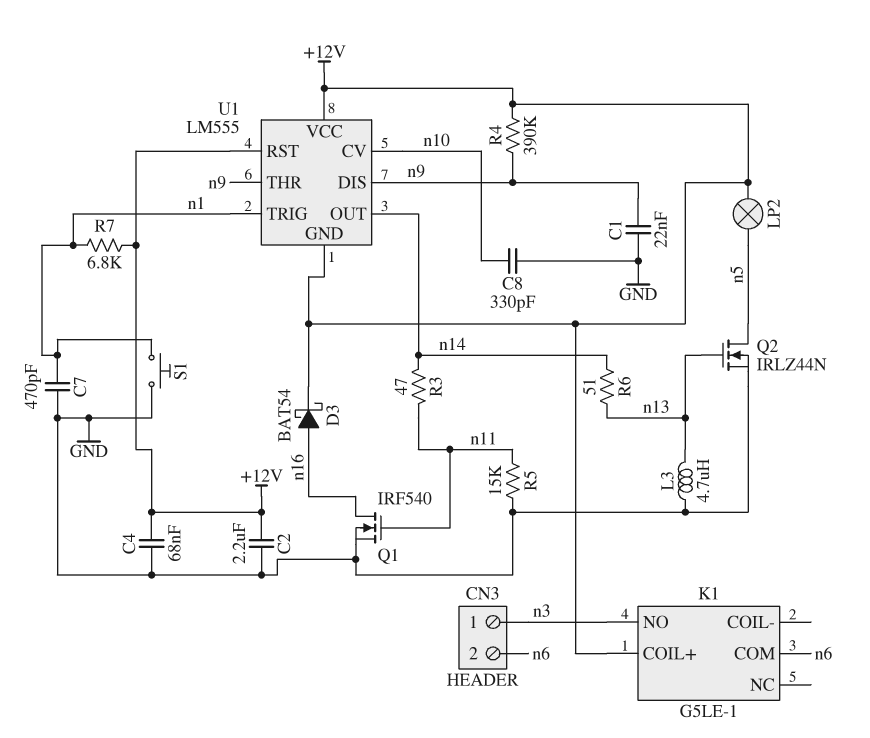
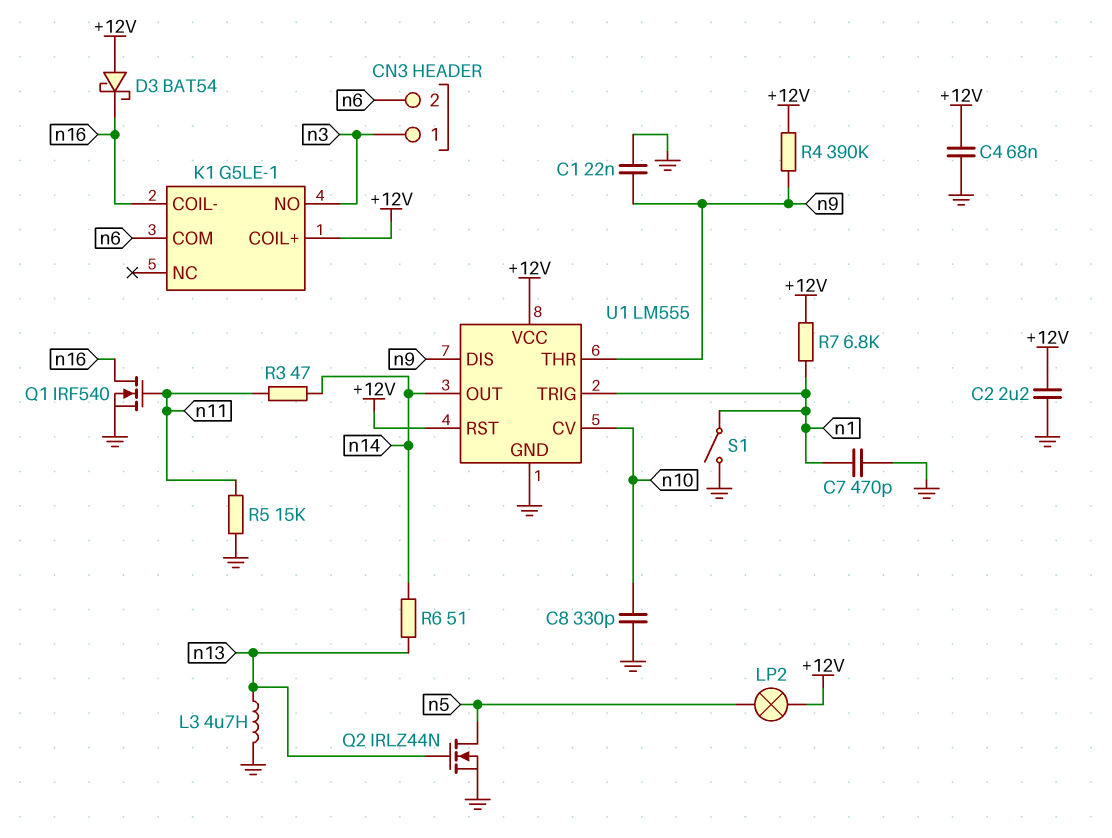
D3: schottky BAT54 (A n16, K +12V) -> schottky BAT54 (A +12V, K n16)
K1 pin COIL-: none -> n16
S1: button (GND, n1) -> switch (GND, n1)
U1 pin GND: +12V -> GND

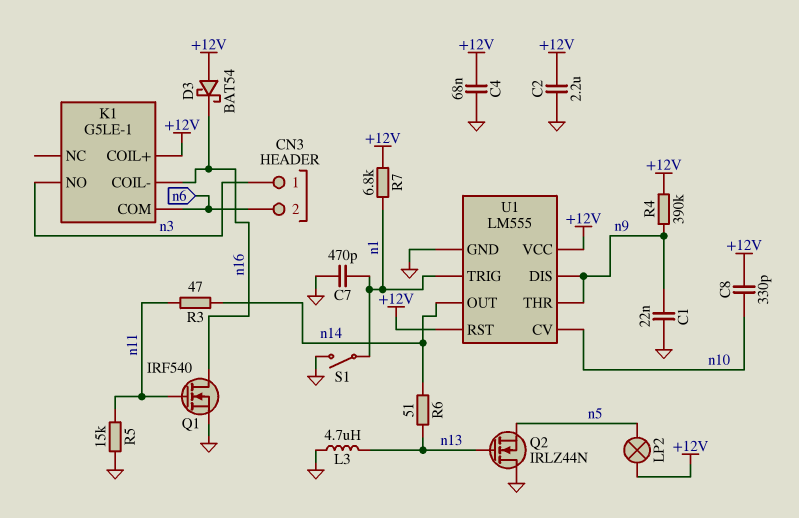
C8: 330pF (GND, n10) -> 330pF (+12V, n10)
Q2: NMOS IRLZ44N (G n13, D n5, S GND) -> NMOS IRLZ44N (G n13, D GND, S n5)

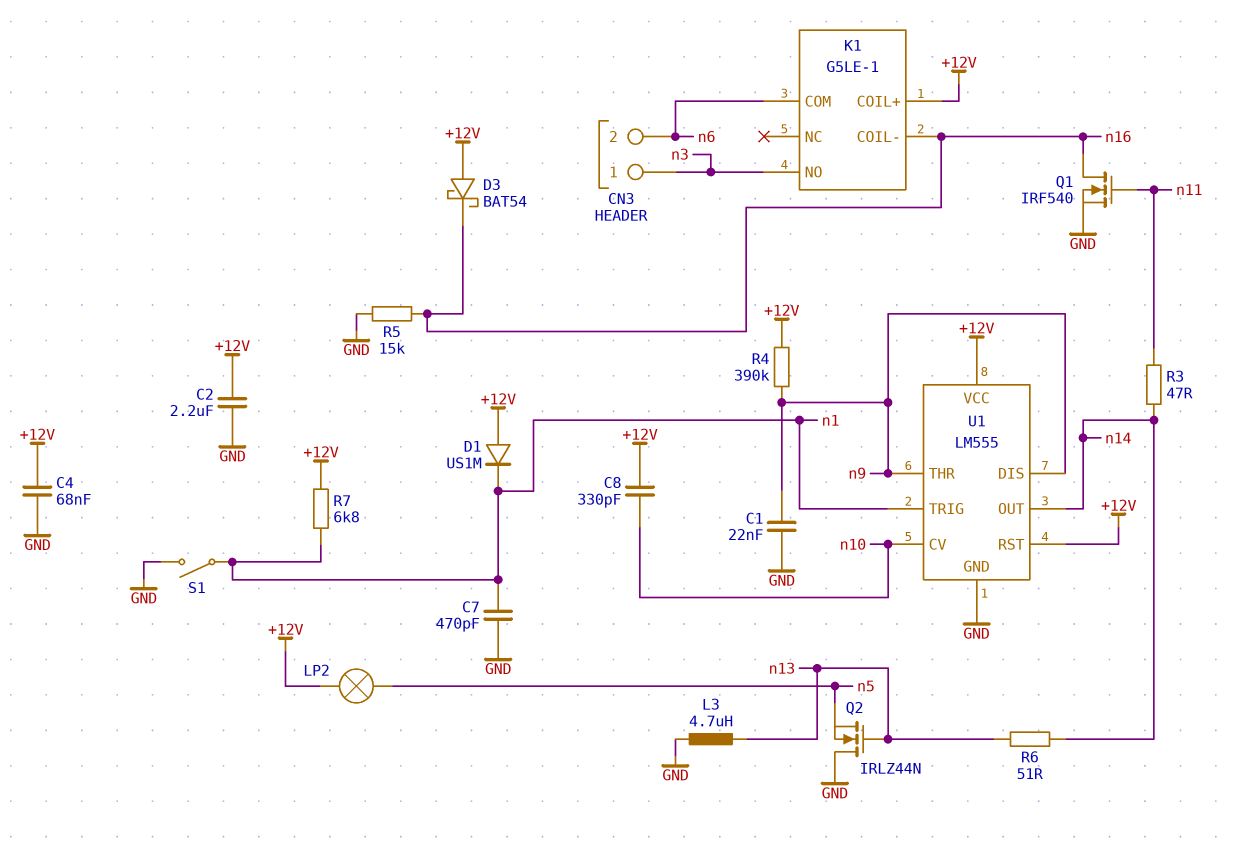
D1: none -> diode US1M (A +12V, K n1)
R5: 15k (GND, n11) -> 15k (GND, n16)

